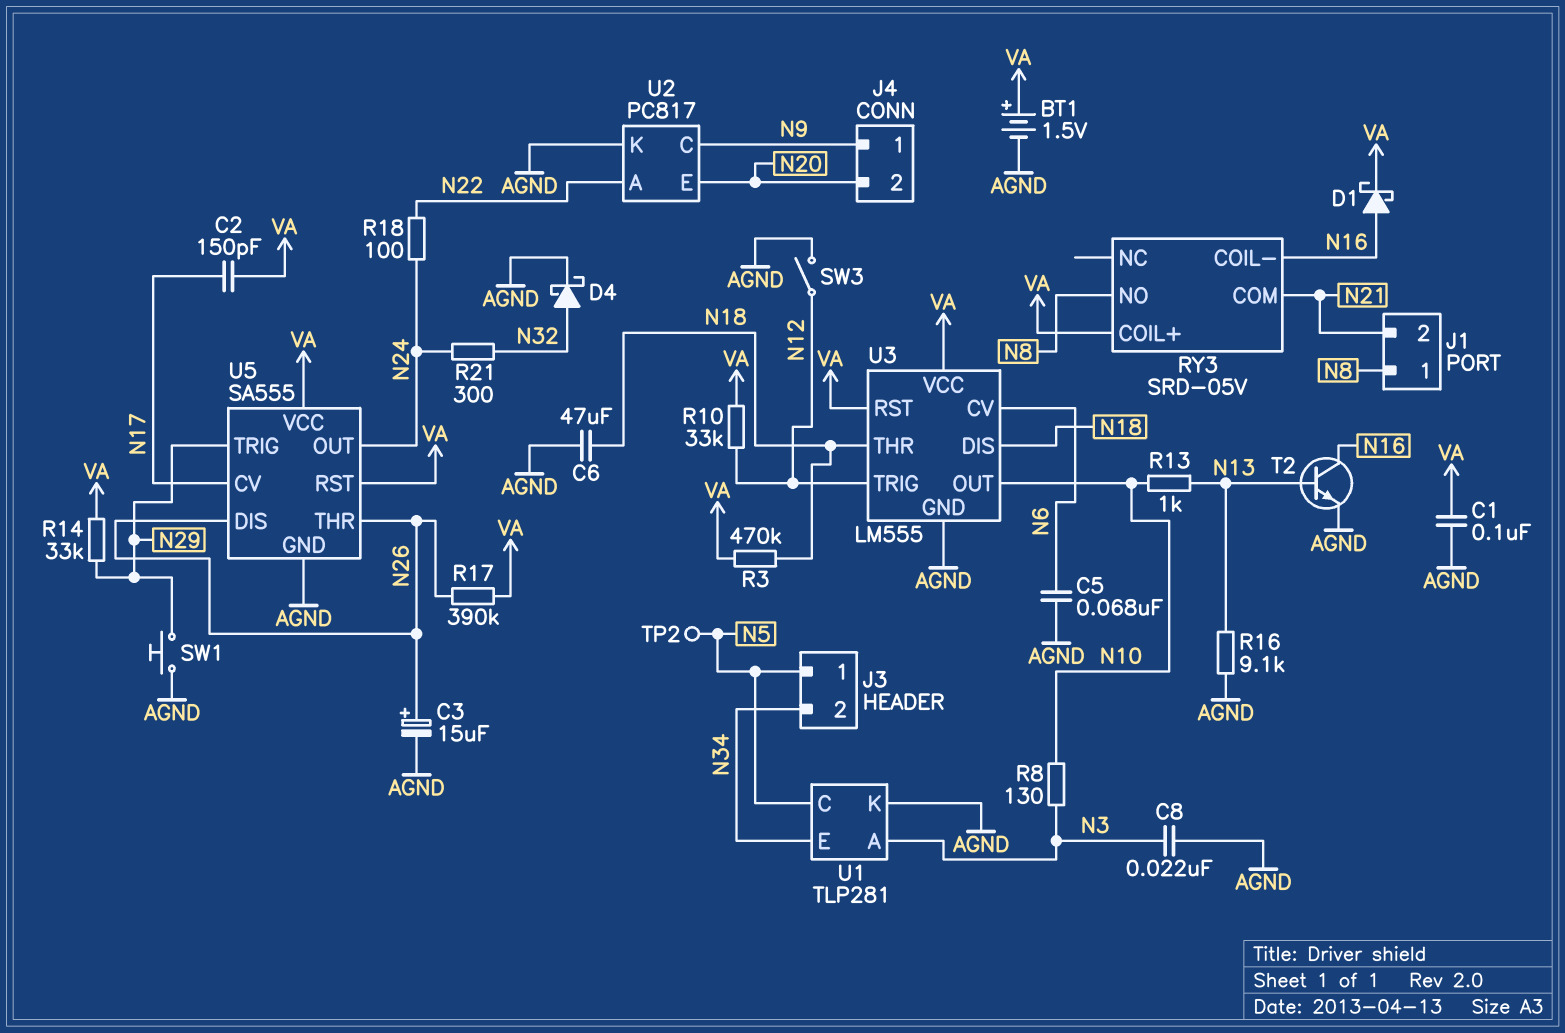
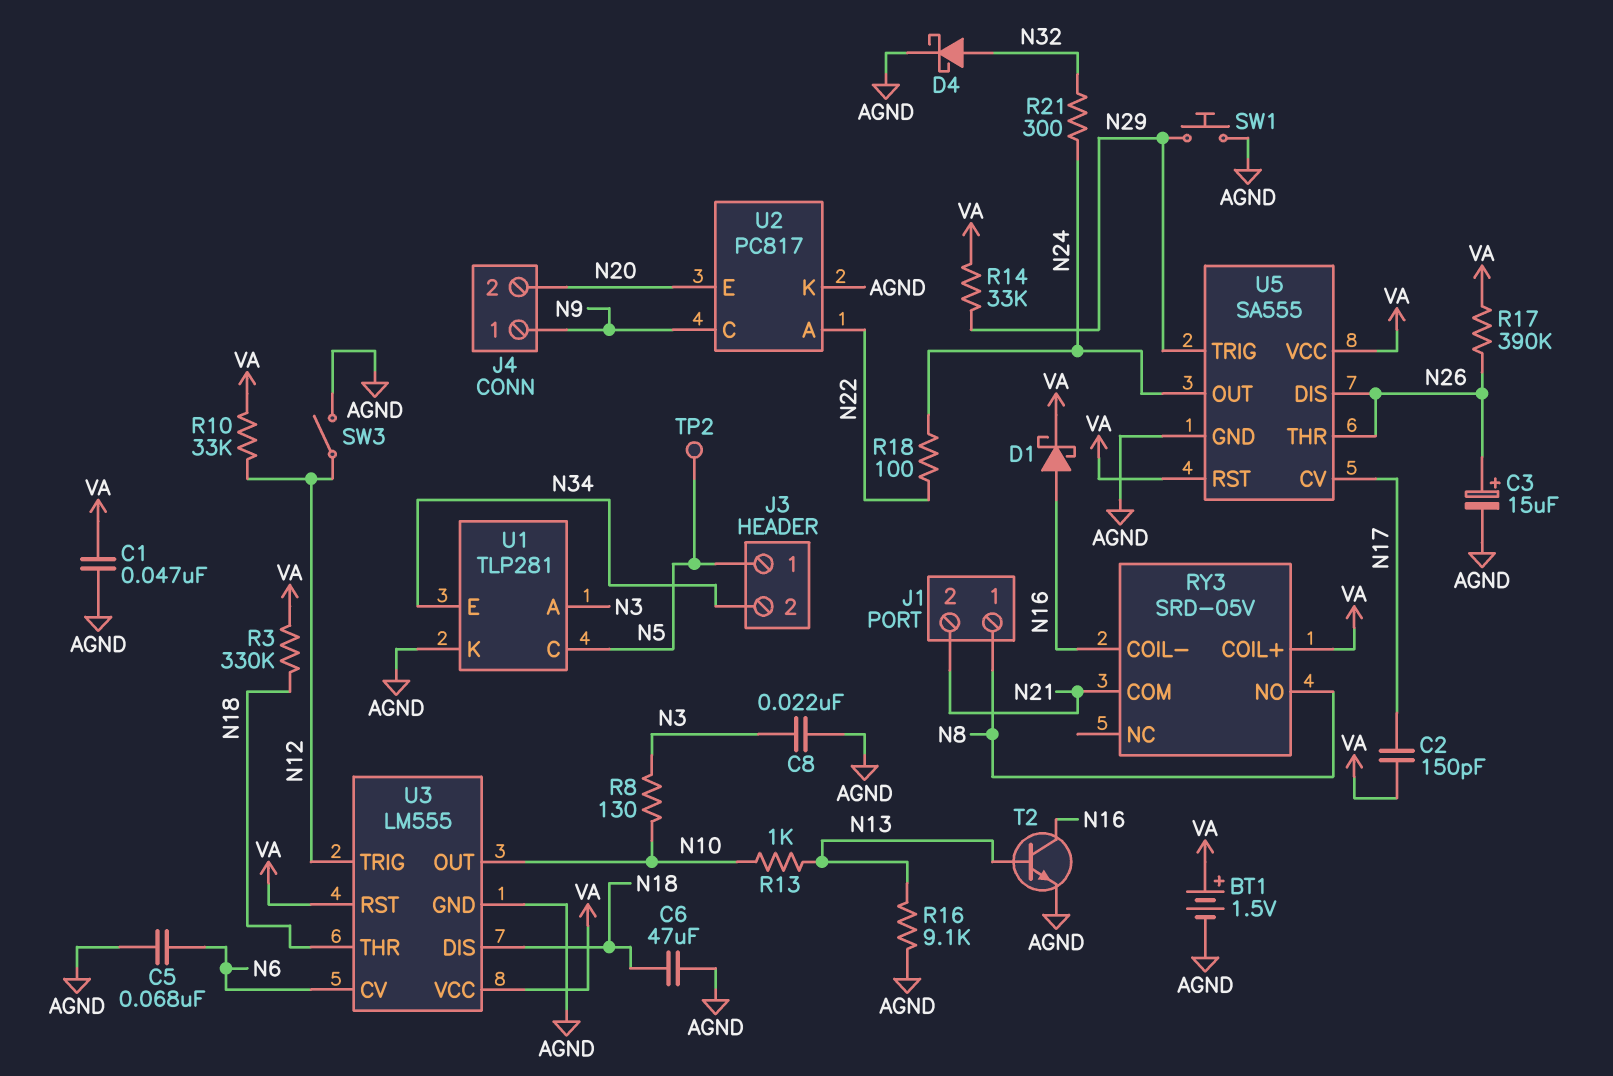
C1: 100nF (AGND, VA) -> 47nF (AGND, VA)
R3: 470k (N18, VA) -> 330k (N18, VA)

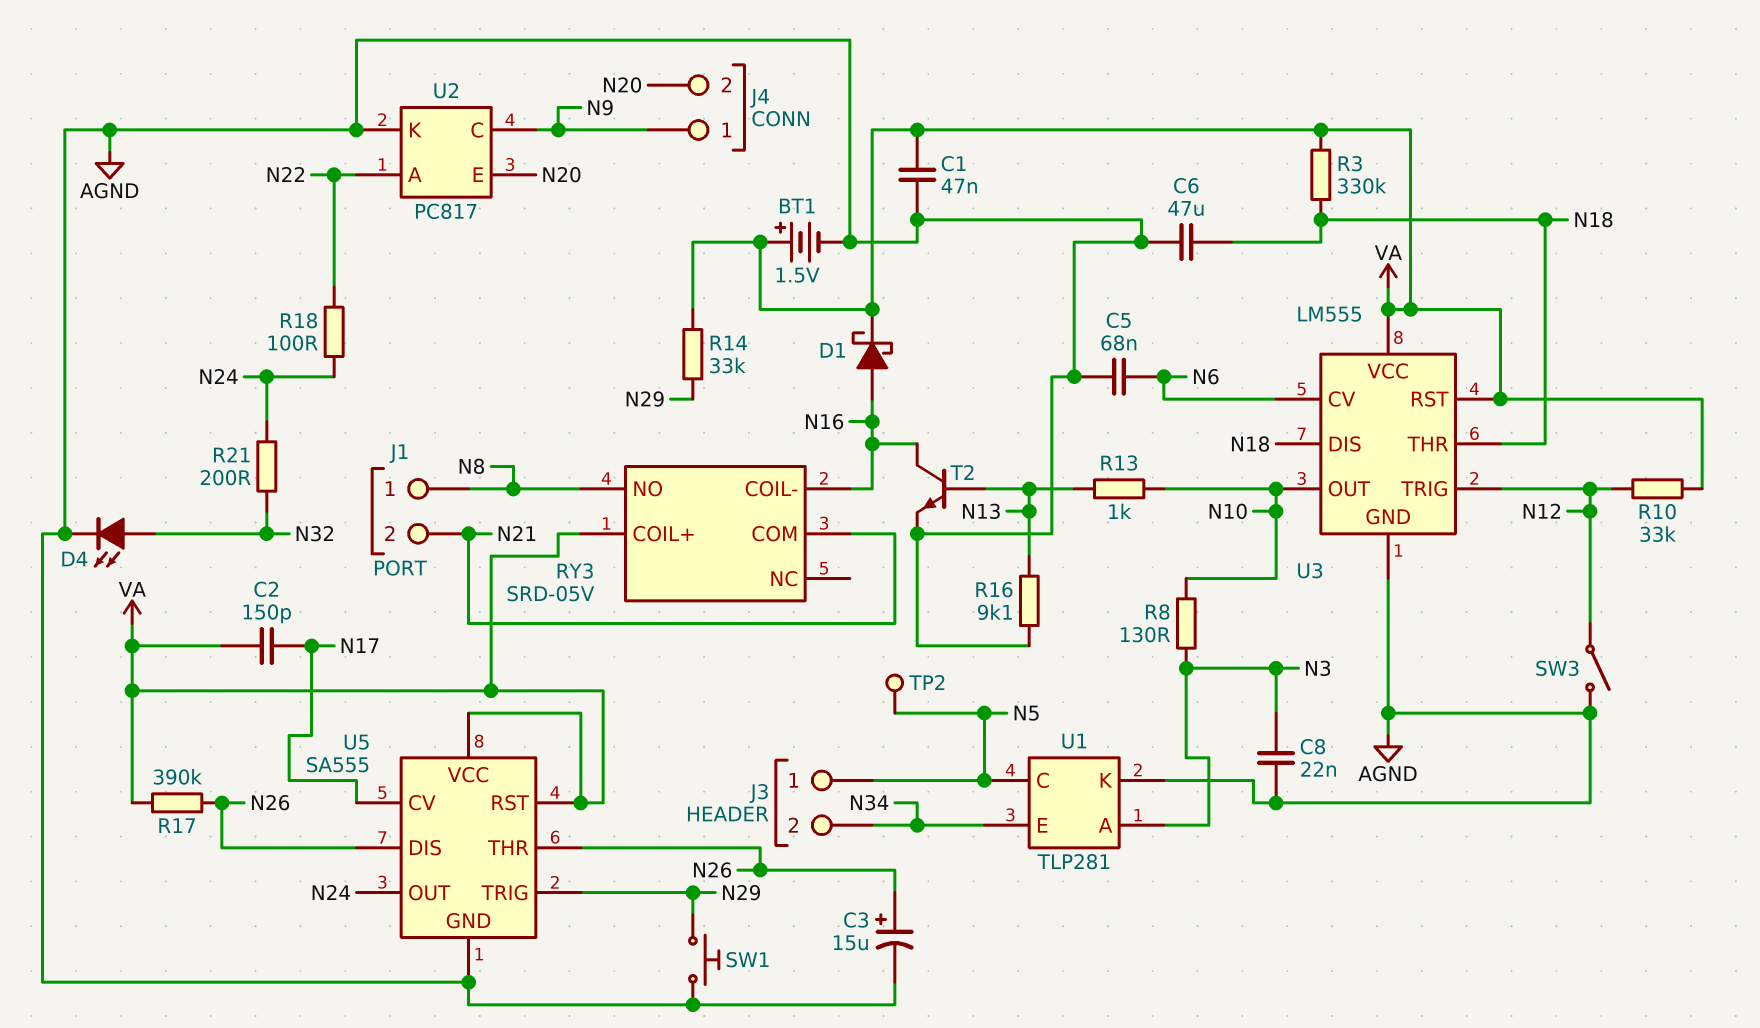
D4: schottky (A N32, K AGND) -> LED (A N32, K AGND)
R21: 300 (N24, N32) -> 200 (N24, N32)

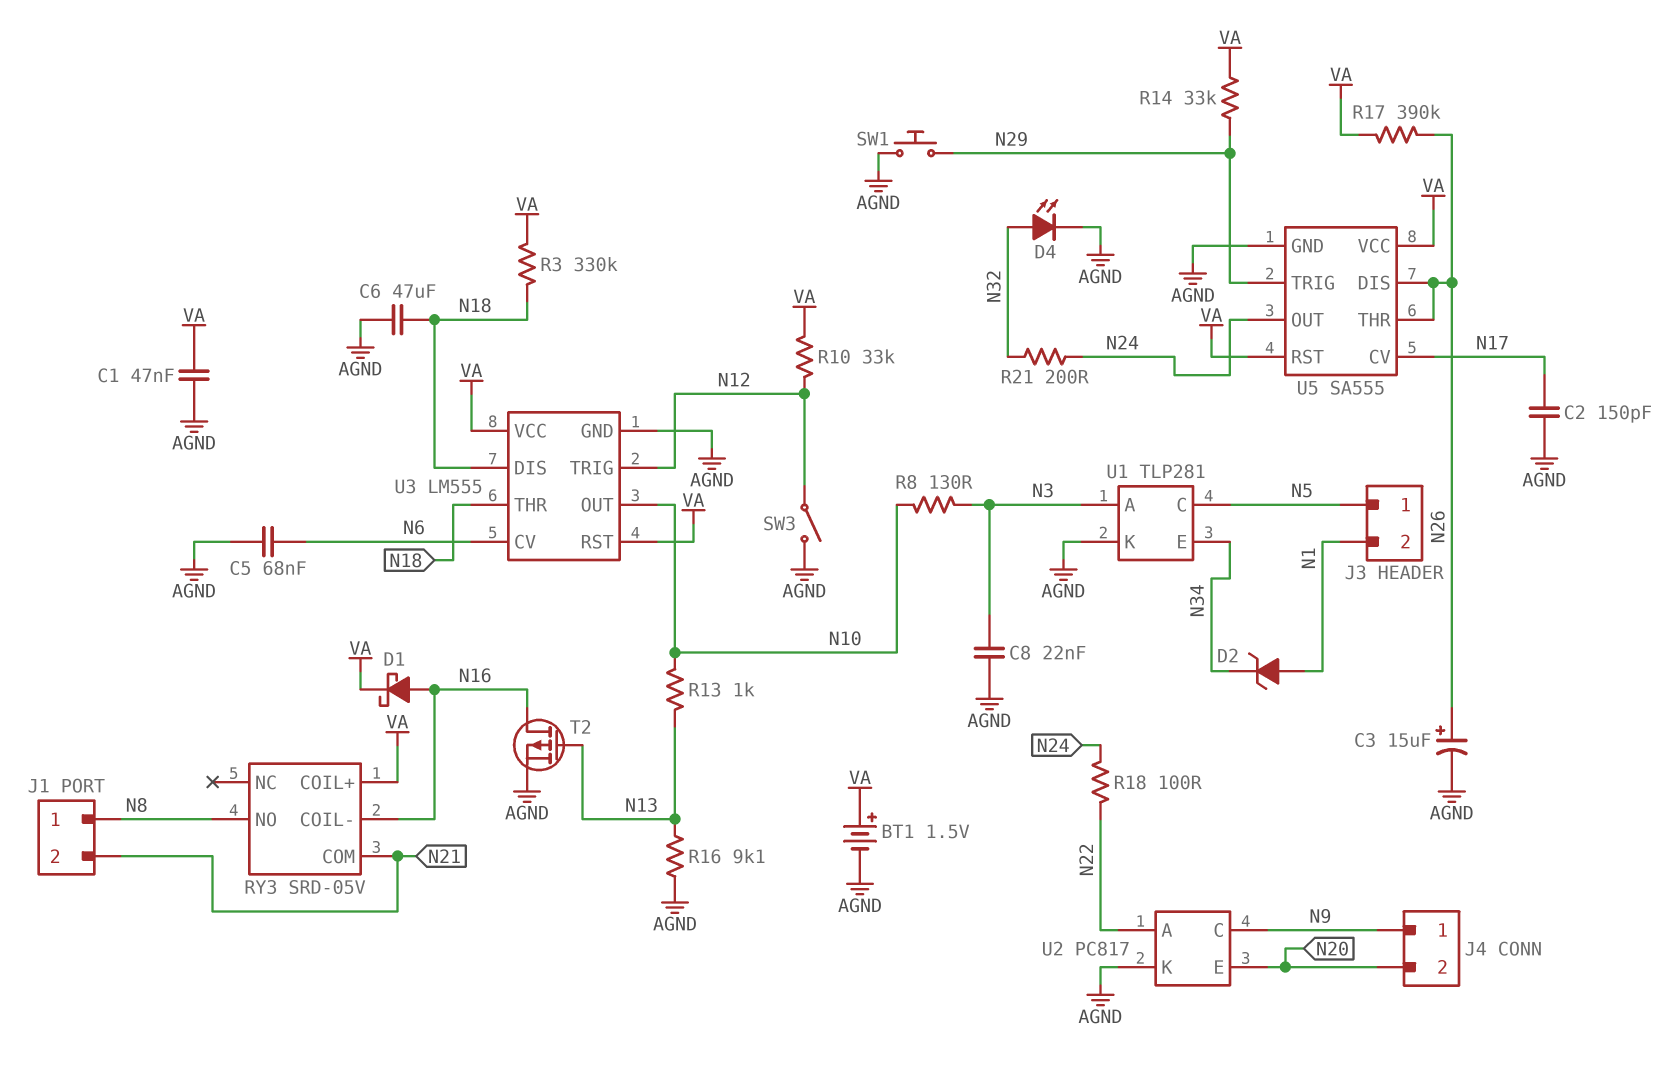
C2: 150pF (N17, VA) -> 150pF (AGND, N17)
D2: none -> zener (A N1, K N34)
J3 pin 2: N34 -> N1
T2: NPN (B N13, C N16, E AGND) -> PMOS (G N13, D N16, S AGND)
TP2: test point (N5) -> none

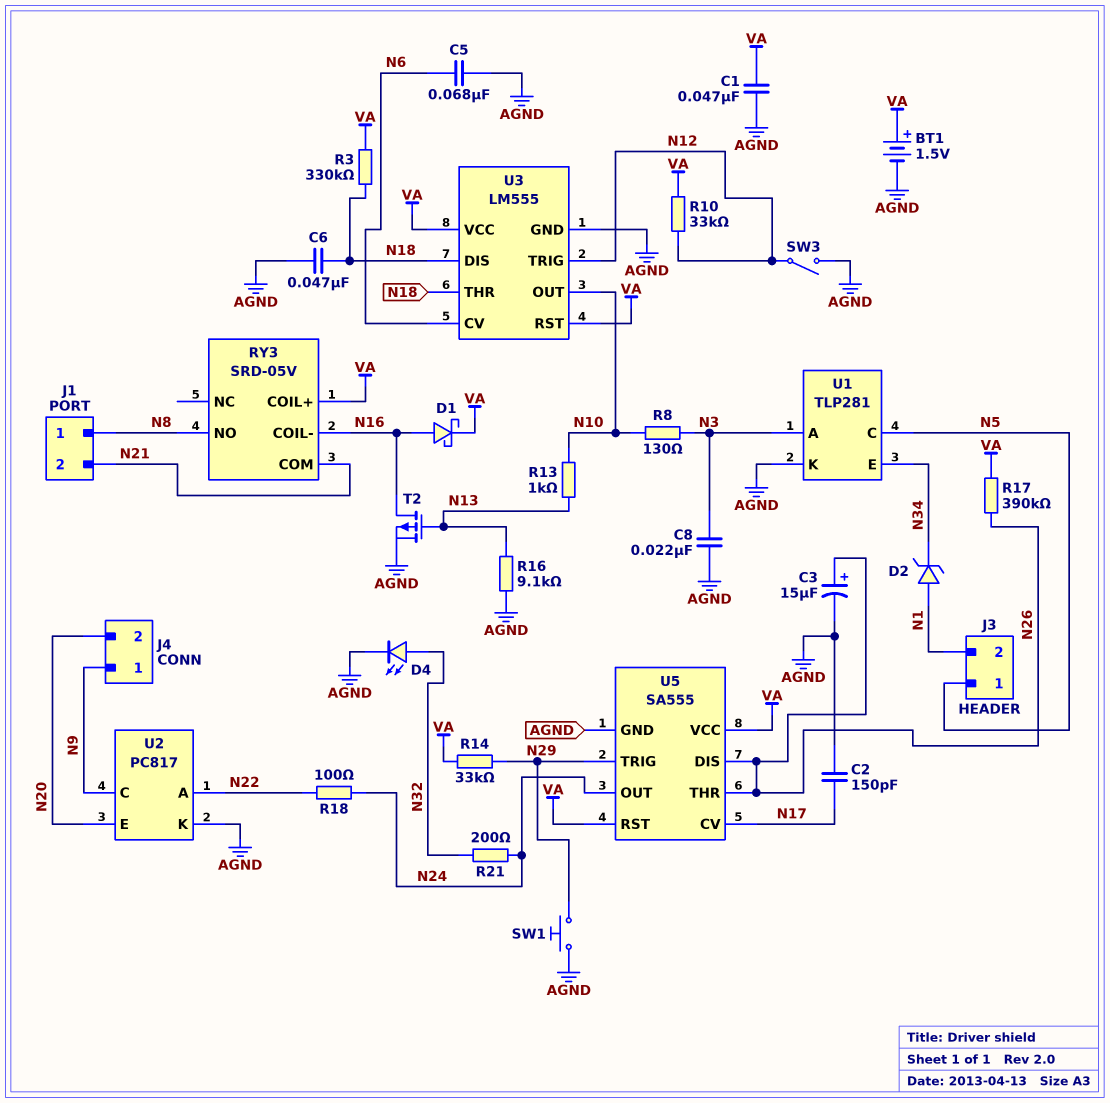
C6: 47uF (AGND, N18) -> 47nF (AGND, N18)

